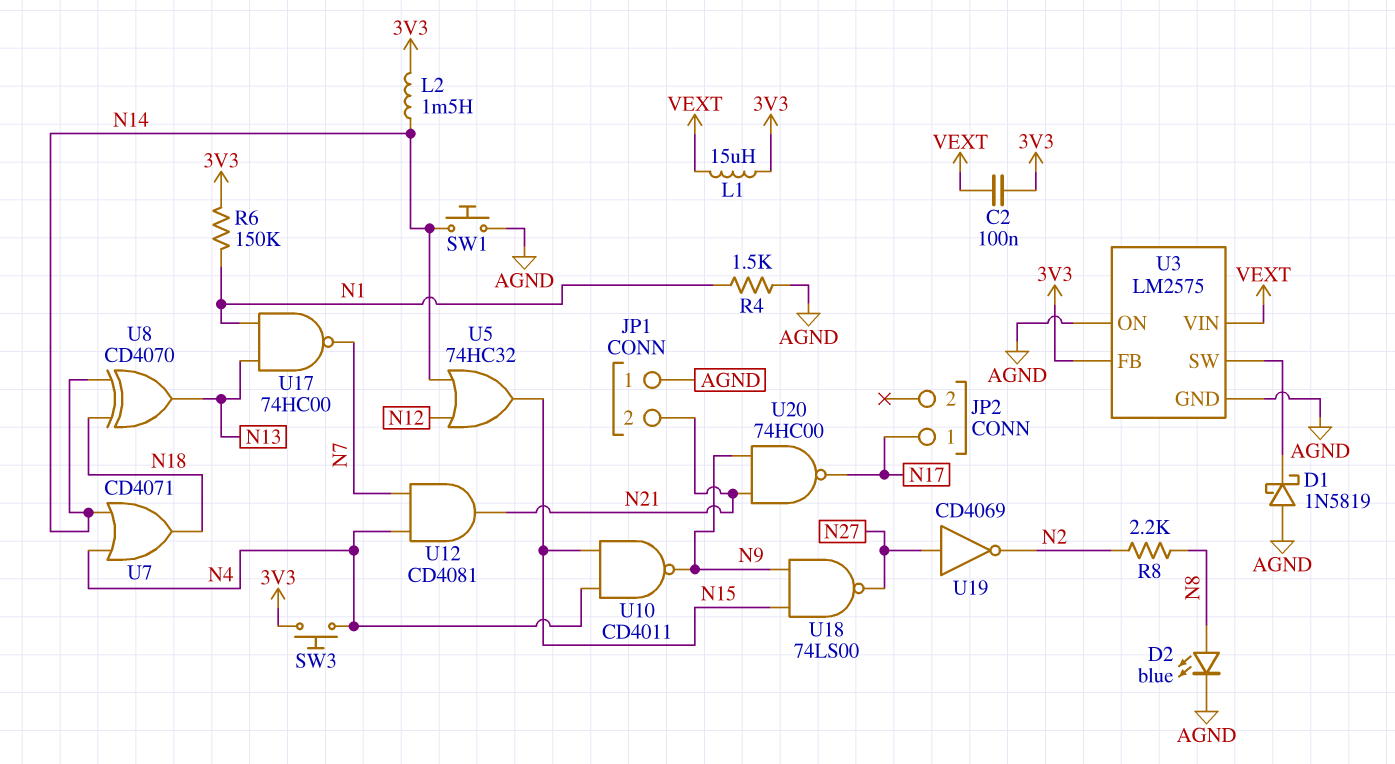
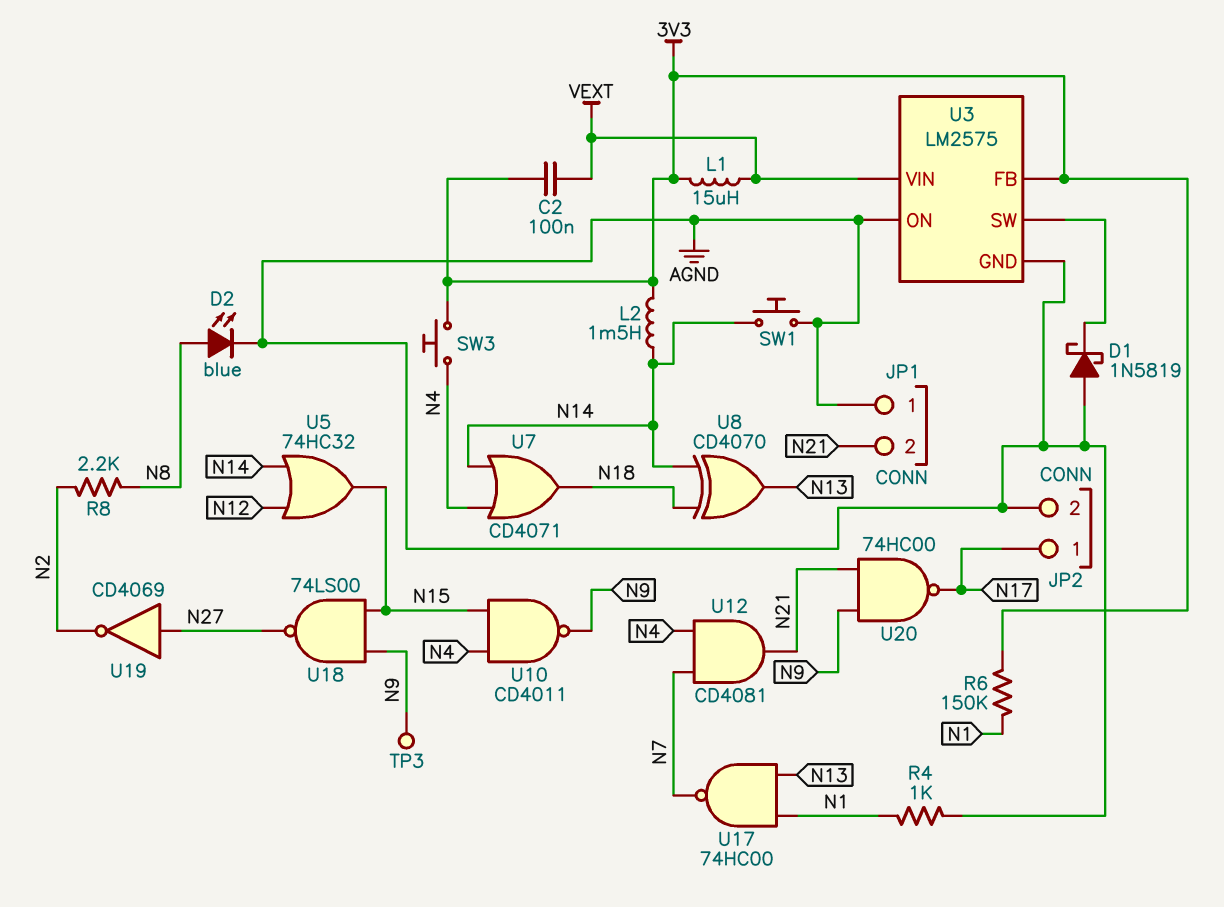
JP2 pin 2: none -> AGND
R4: 1.5k (AGND, N1) -> 1k (AGND, N1)
TP3: none -> test point (N9)

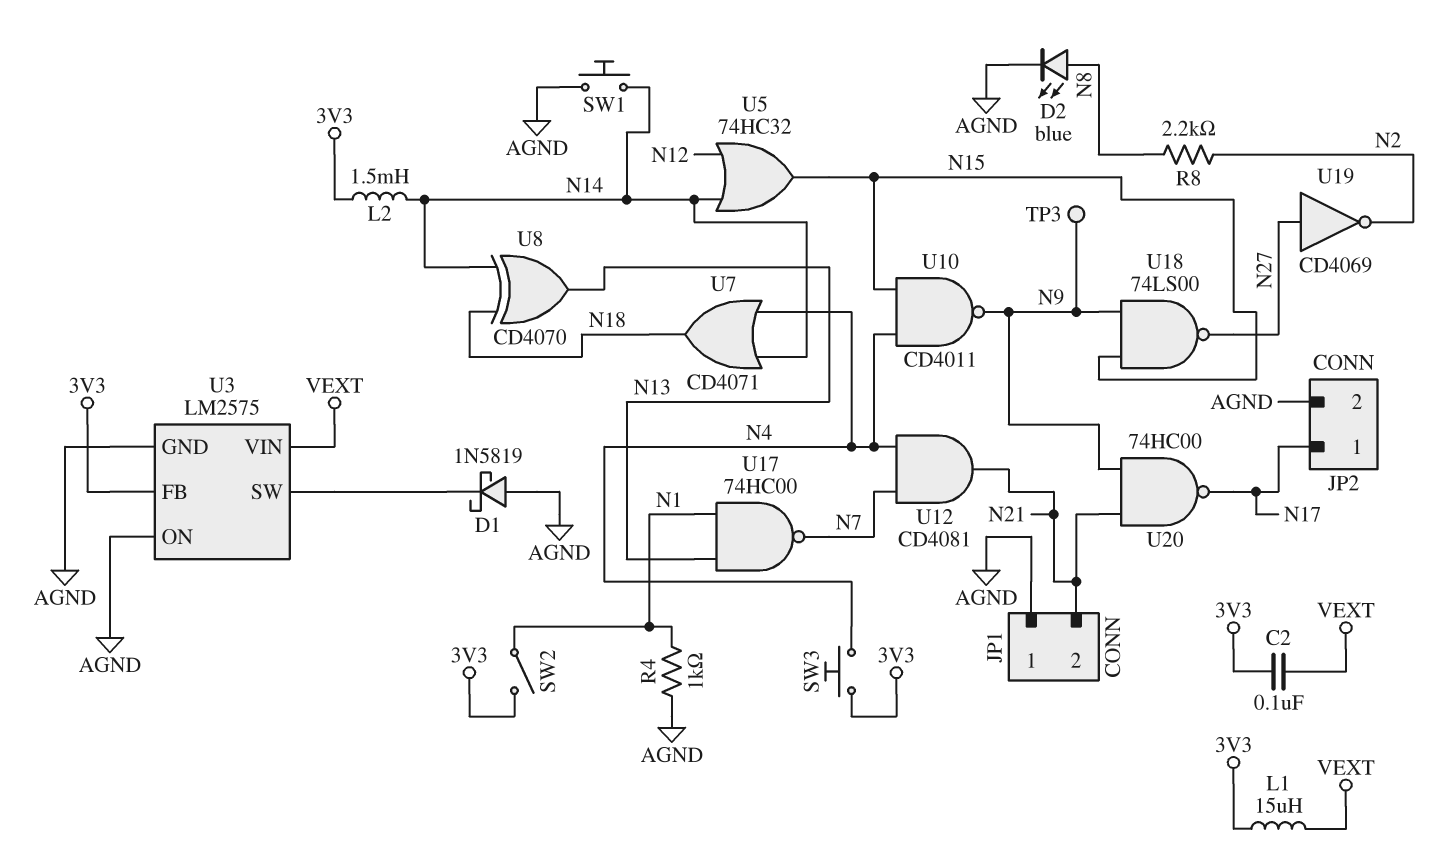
R6: 150k (3V3, N1) -> none
SW2: none -> switch (3V3, N1)

